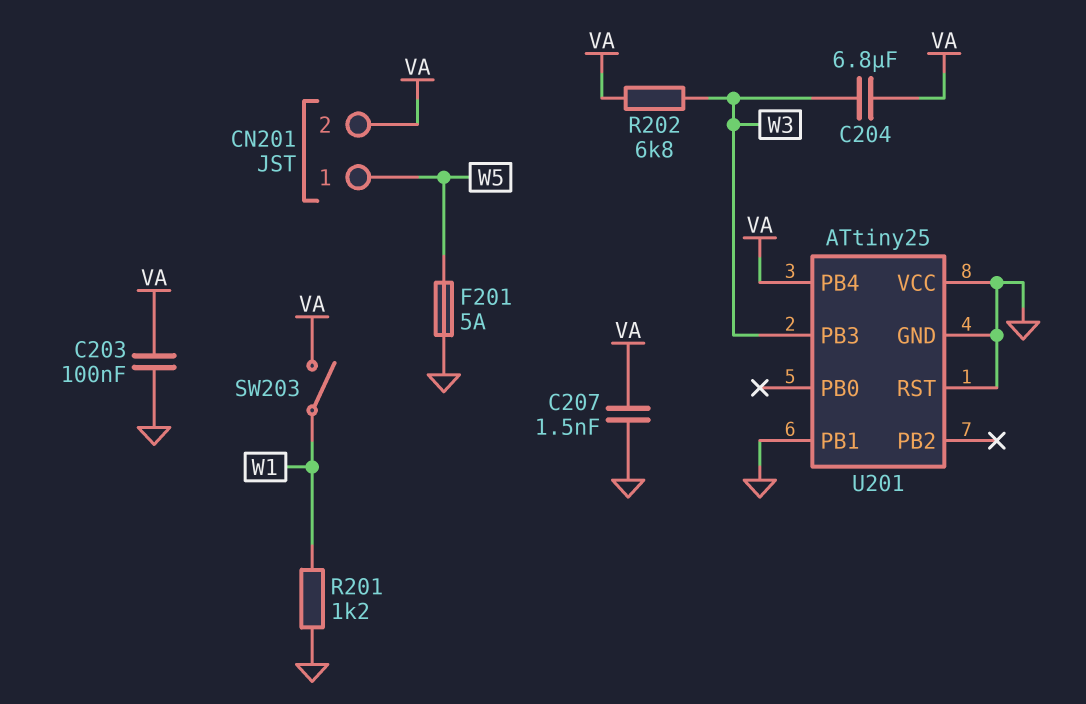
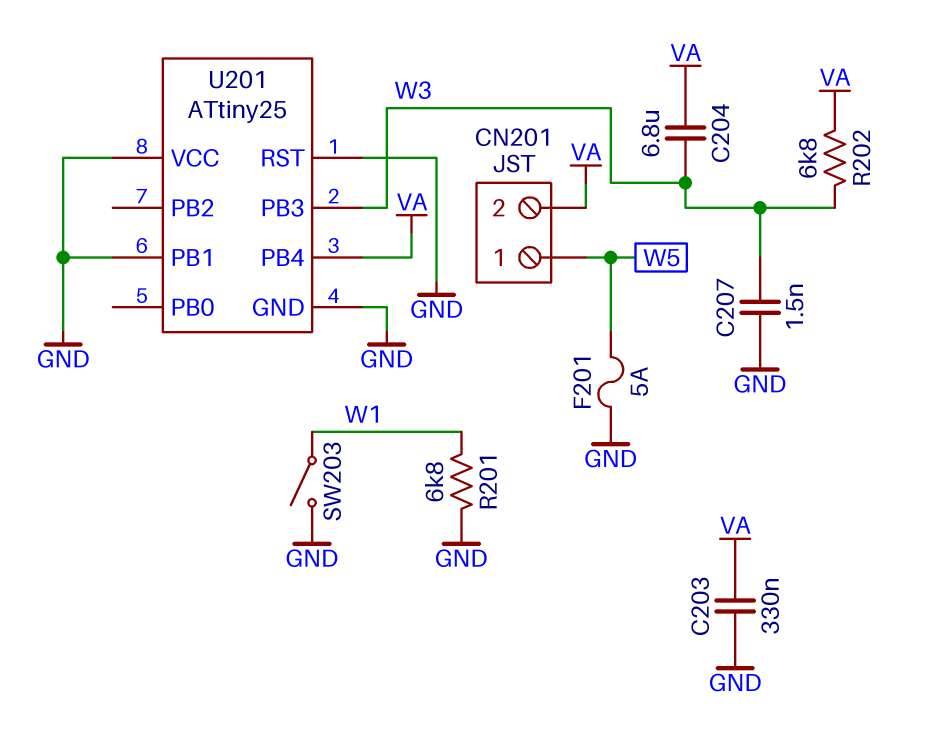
C203: 100nF (GND, VA) -> 330nF (GND, VA)
C207: 1.5nF (GND, VA) -> 1.5nF (GND, W3)
R201: 1.2k (GND, W1) -> 6.8k (GND, W1)
SW203: switch (VA, W1) -> switch (GND, W1)

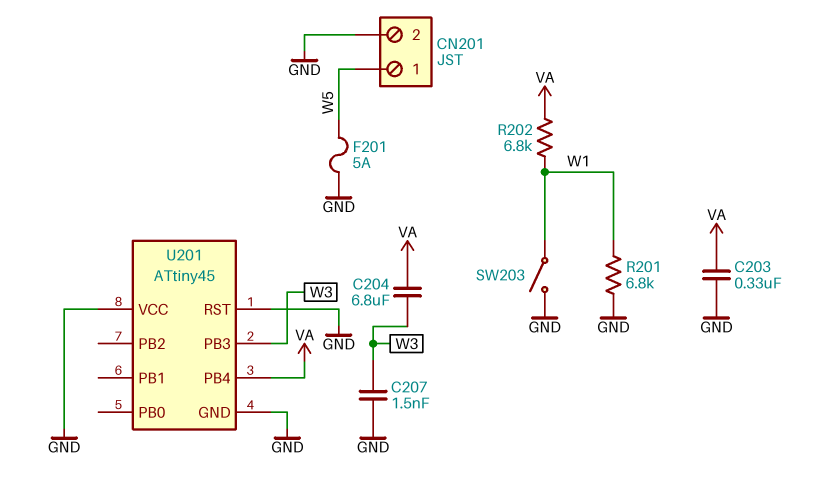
CN201 pin 2: VA -> GND
R202: 6.8k (VA, W3) -> 6.8k (VA, W1)
U201: ATtiny25 -> ATtiny45
U201 pin PB1: GND -> none

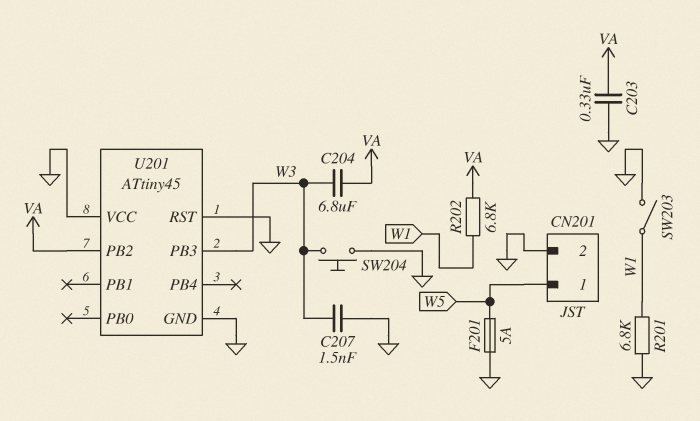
SW204: none -> button (GND, W3)
U201 pin PB2: none -> VA
U201 pin PB4: VA -> none

